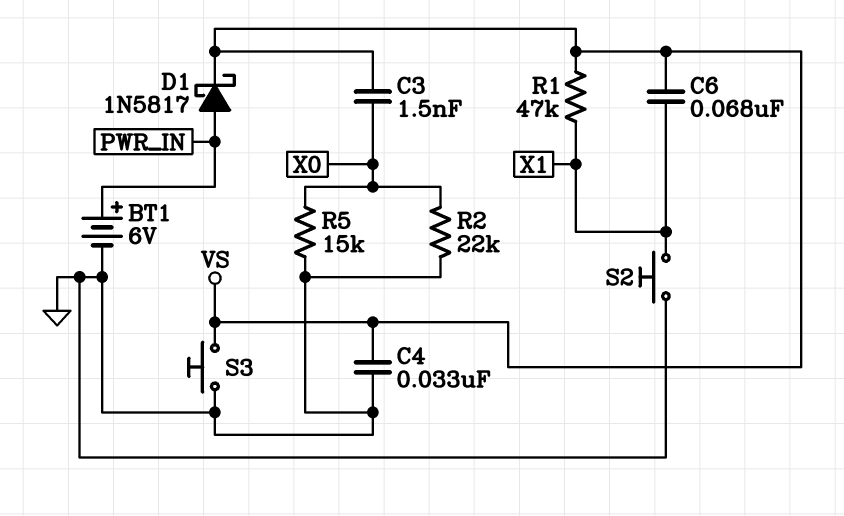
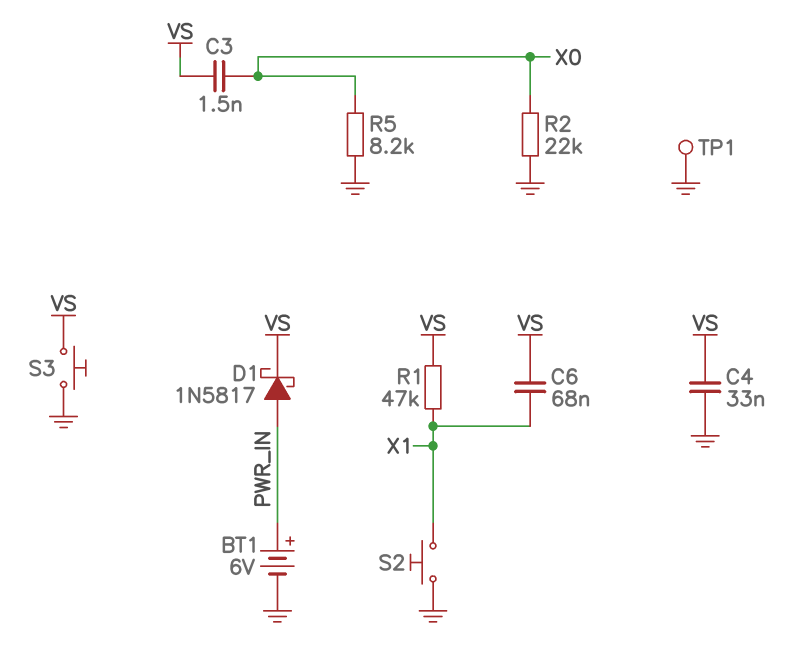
R5: 15k (GND, X0) -> 8.2k (GND, X0)
TP1: none -> test point (GND)

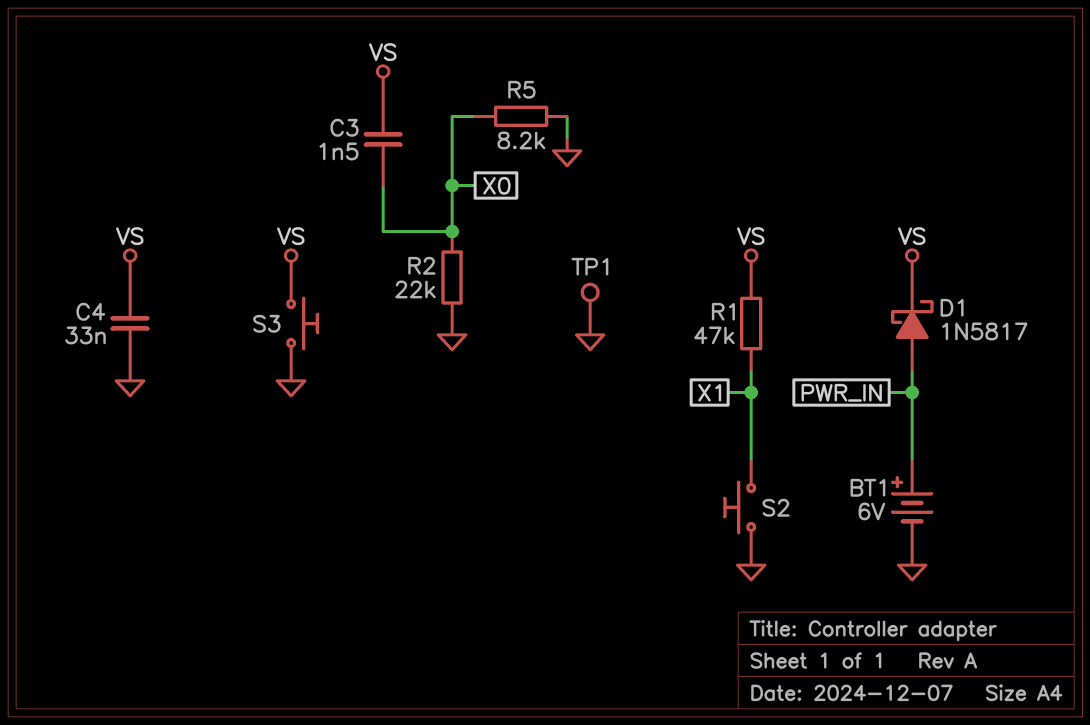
C6: 68nF (VS, X1) -> none

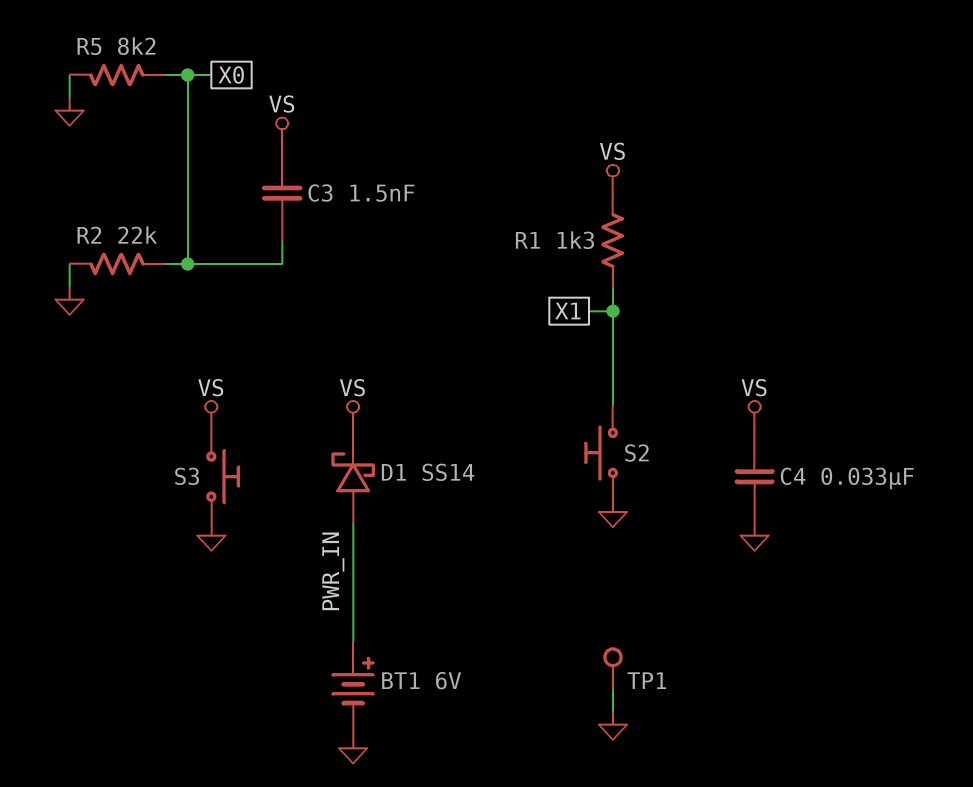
D1: schottky 1N5817 (A PWR_IN, K VS) -> schottky SS14 (A PWR_IN, K VS)
R1: 47k (VS, X1) -> 1.3k (VS, X1)

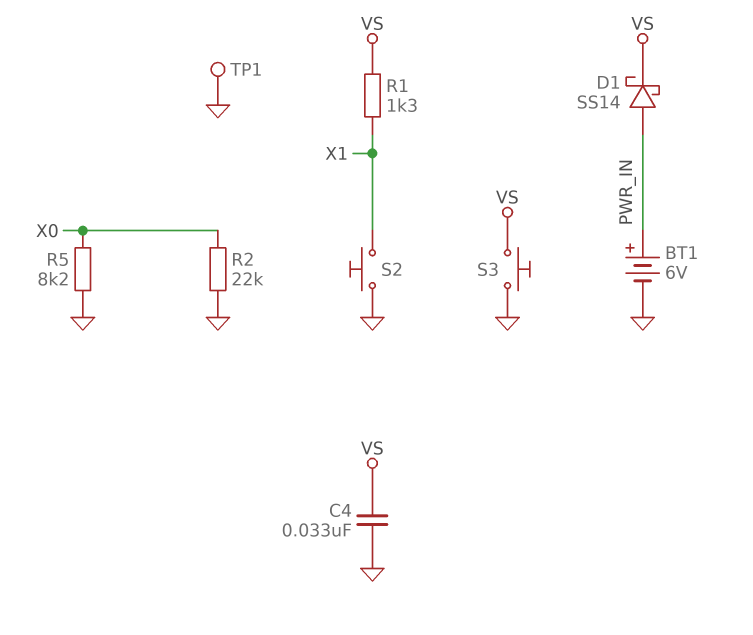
C3: 1.5nF (VS, X0) -> none

